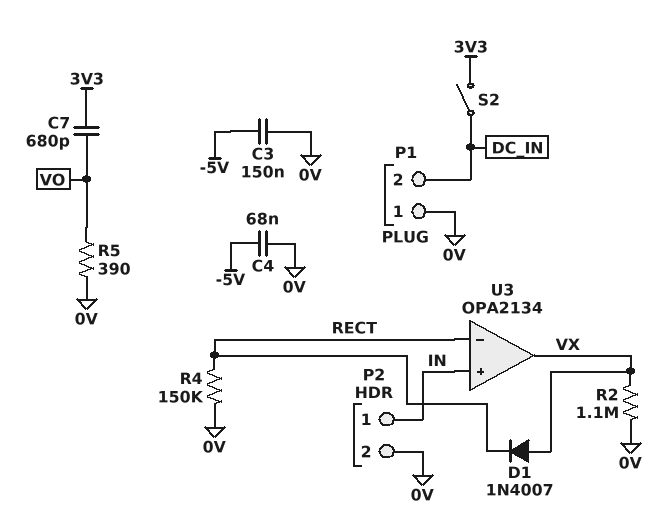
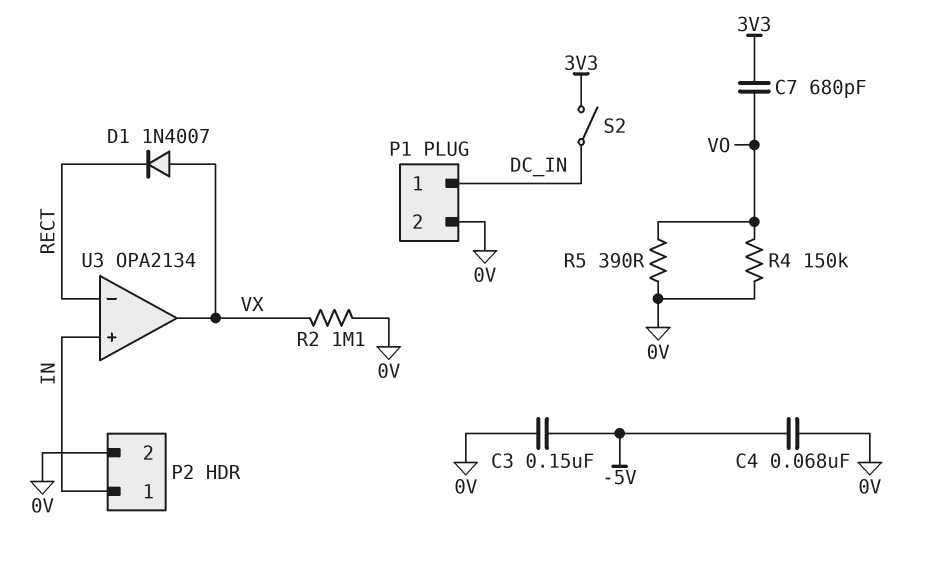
P1 pin 1: 0V -> DC_IN
P1 pin 2: DC_IN -> 0V
R4: 150k (0V, RECT) -> 150k (0V, VO)

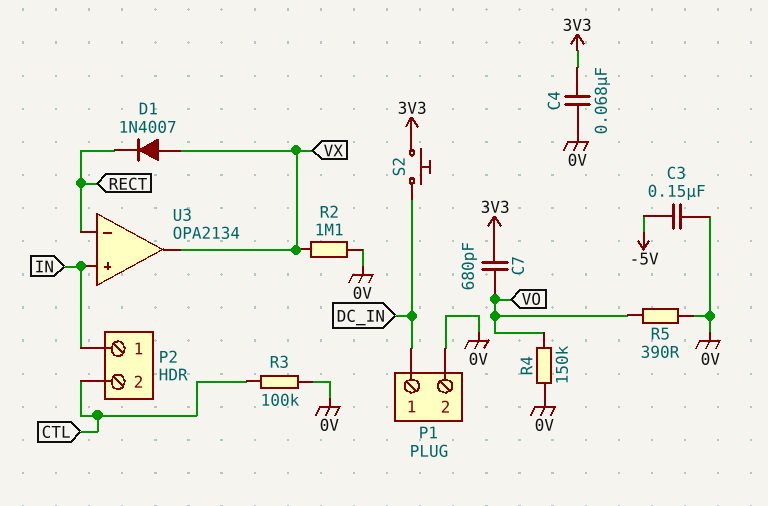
C4: 68nF (-5V, 0V) -> 68nF (0V, 3V3)
P2 pin 2: 0V -> CTL
R3: none -> 100k (0V, CTL)
S2: switch (3V3, DC_IN) -> button (3V3, DC_IN)

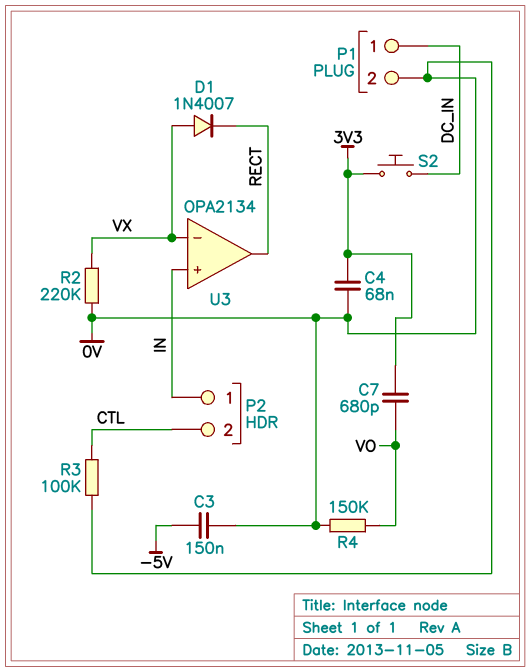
R2: 1.1M (0V, VX) -> 220k (0V, VX)
R5: 390 (0V, VO) -> none
U3 pin in-: RECT -> VX
U3 pin out: VX -> RECT

